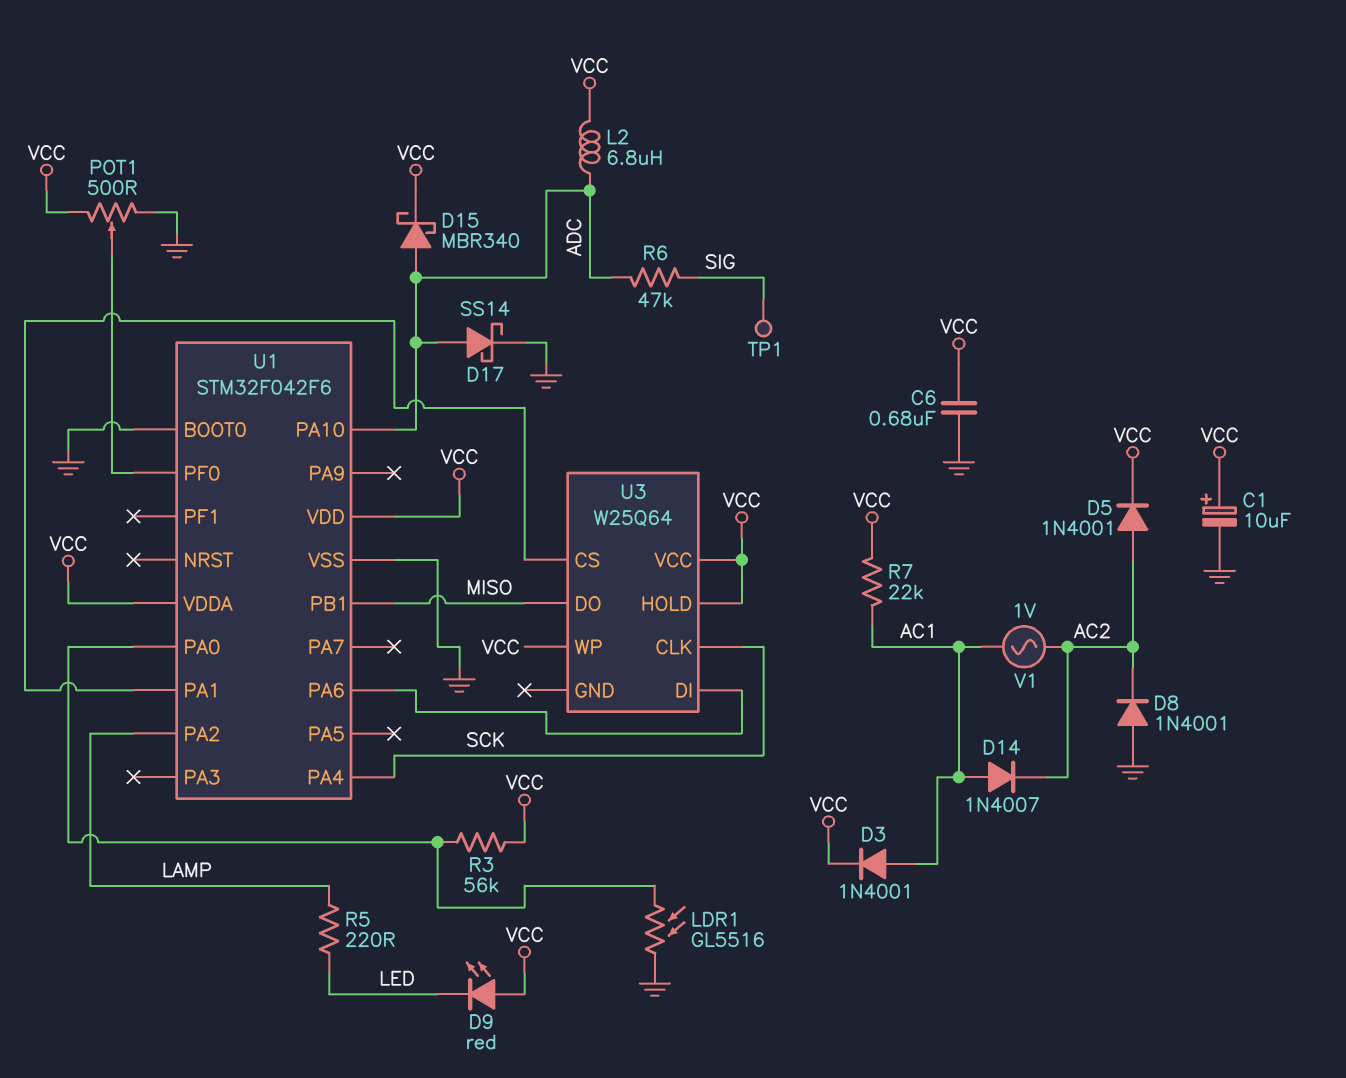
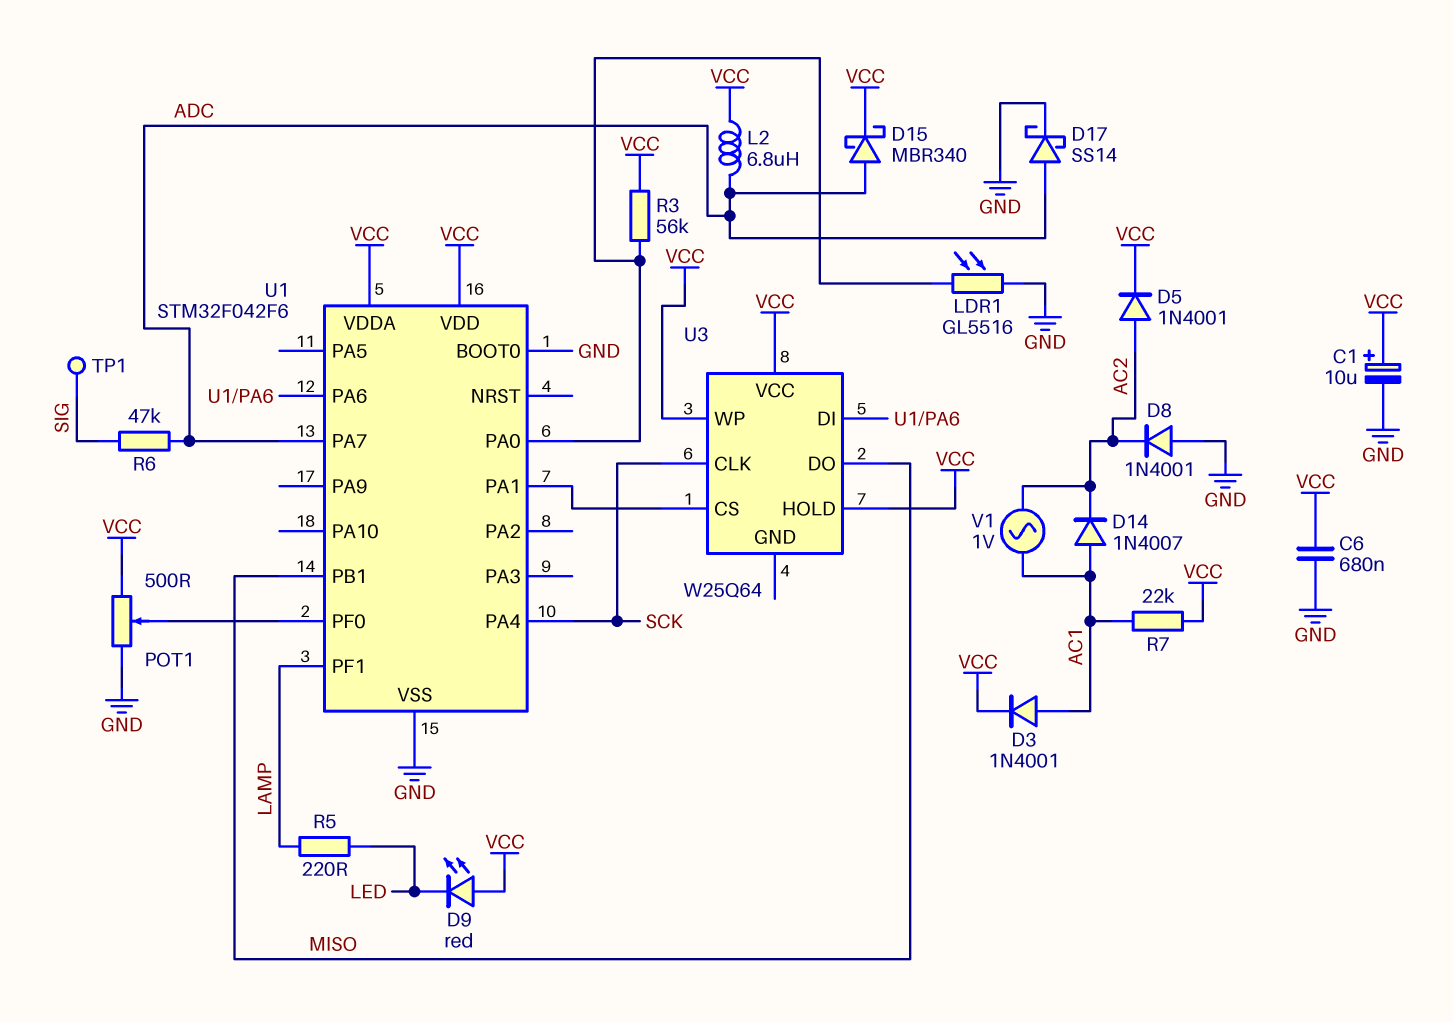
U1 pin PA2: LAMP -> none
U1 pin PA7: none -> ADC
U1 pin PA10: ADC -> none
U1 pin PF1: none -> LAMP

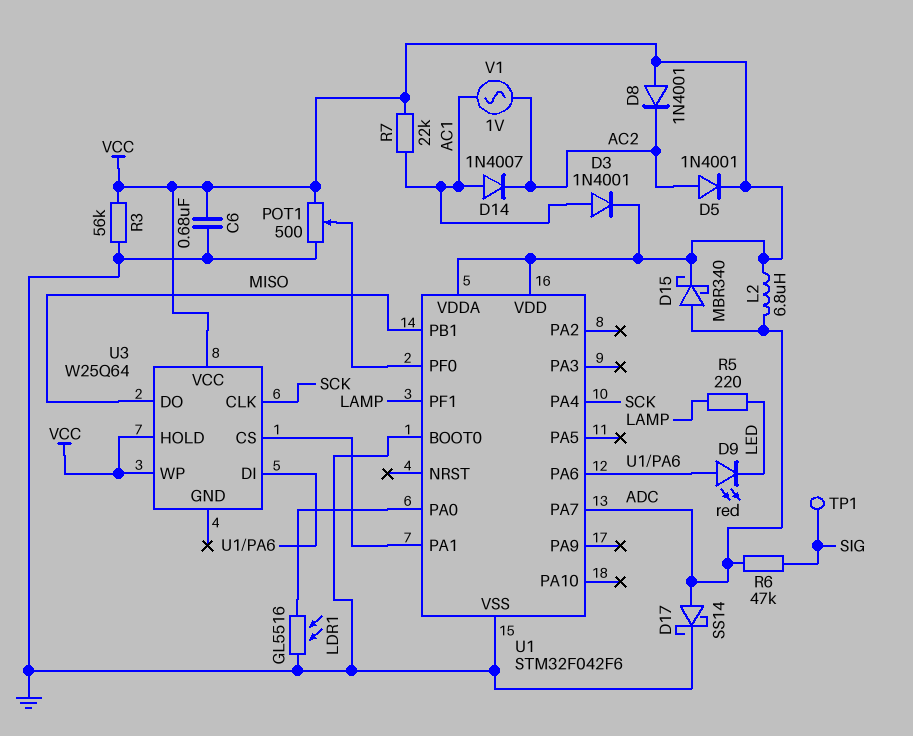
C1: 10uF (plus VCC, minus GND) -> none
D8: diode 1N4001 (A GND, K AC2) -> diode 1N4001 (A VCC, K AC2)
D9: LED red (A VCC, K LED) -> LED red (A U1/PA6, K LED)
R3: 56k (U1/PA0, VCC) -> 56k (GND, VCC)

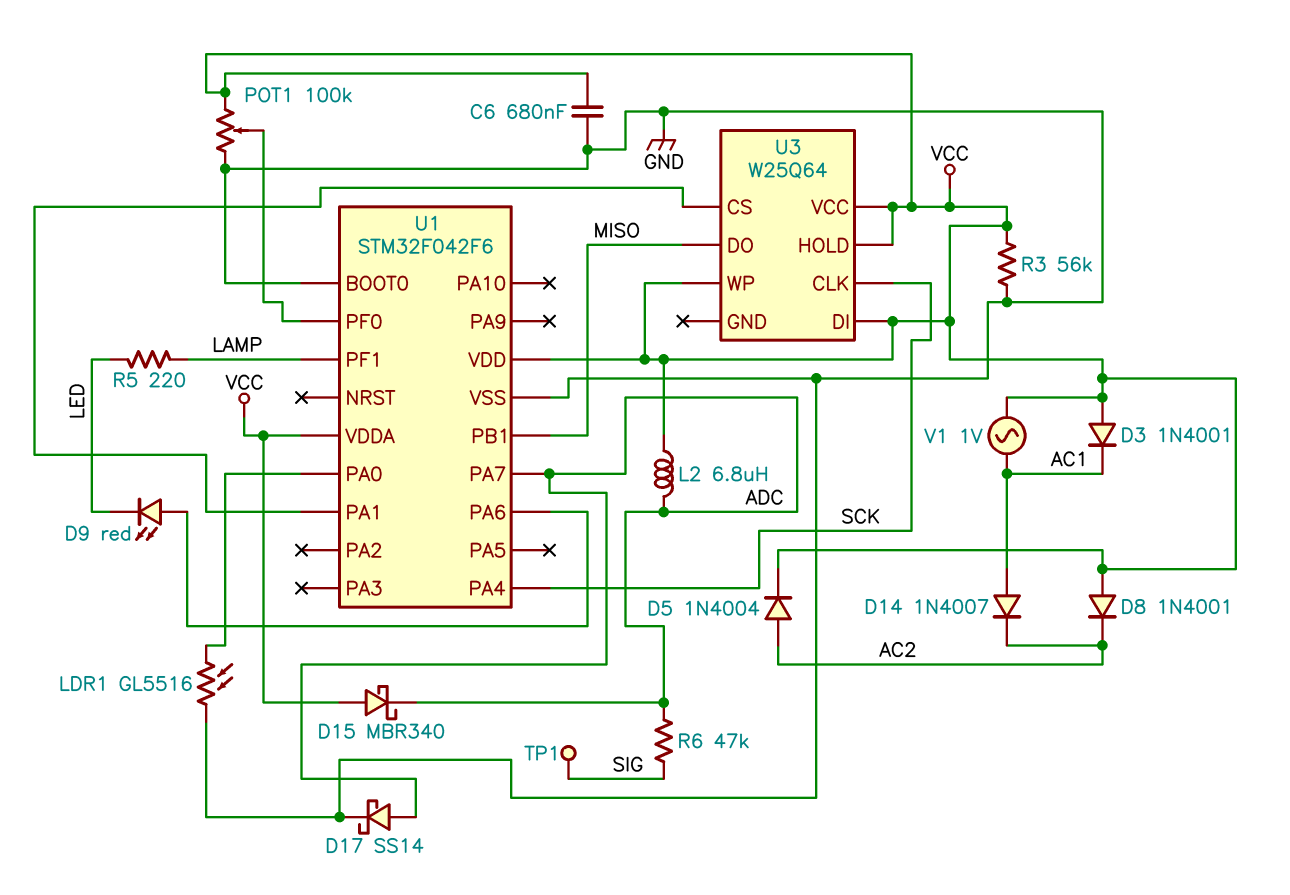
D3: diode 1N4001 (A AC1, K VCC) -> diode 1N4001 (A VCC, K AC1)
D5: diode 1N4001 (A AC2, K VCC) -> diode 1N4004 (A AC2, K VCC)
D15: schottky MBR340 (A ADC, K VCC) -> schottky MBR340 (A VCC, K ADC)
POT1: 500 (GND, VCC, wiper U1/PF0) -> 100k (GND, VCC, wiper U1/PF0)
R7: 22k (AC1, VCC) -> none
U3 pin DI: U1/PA6 -> VCC
V1: AC 1V (AC1, AC2) -> AC 1V (AC1, VCC)

